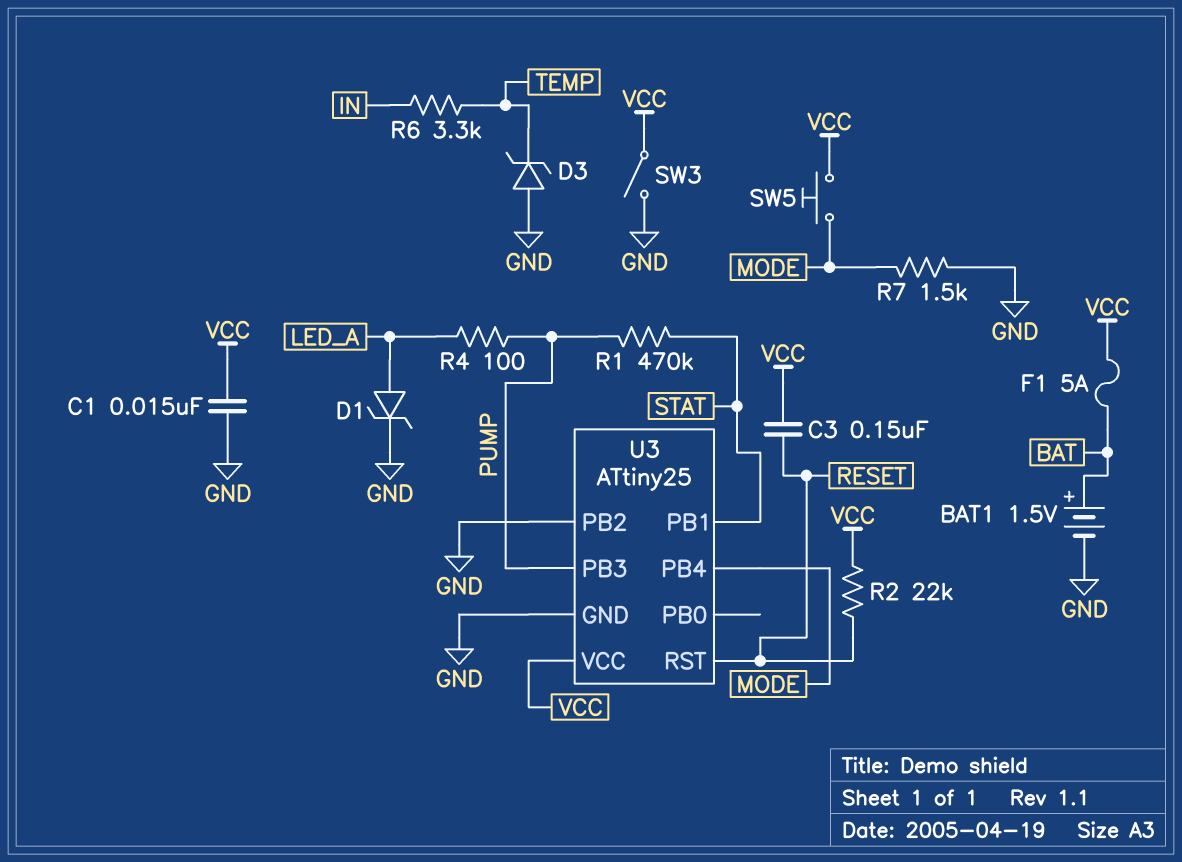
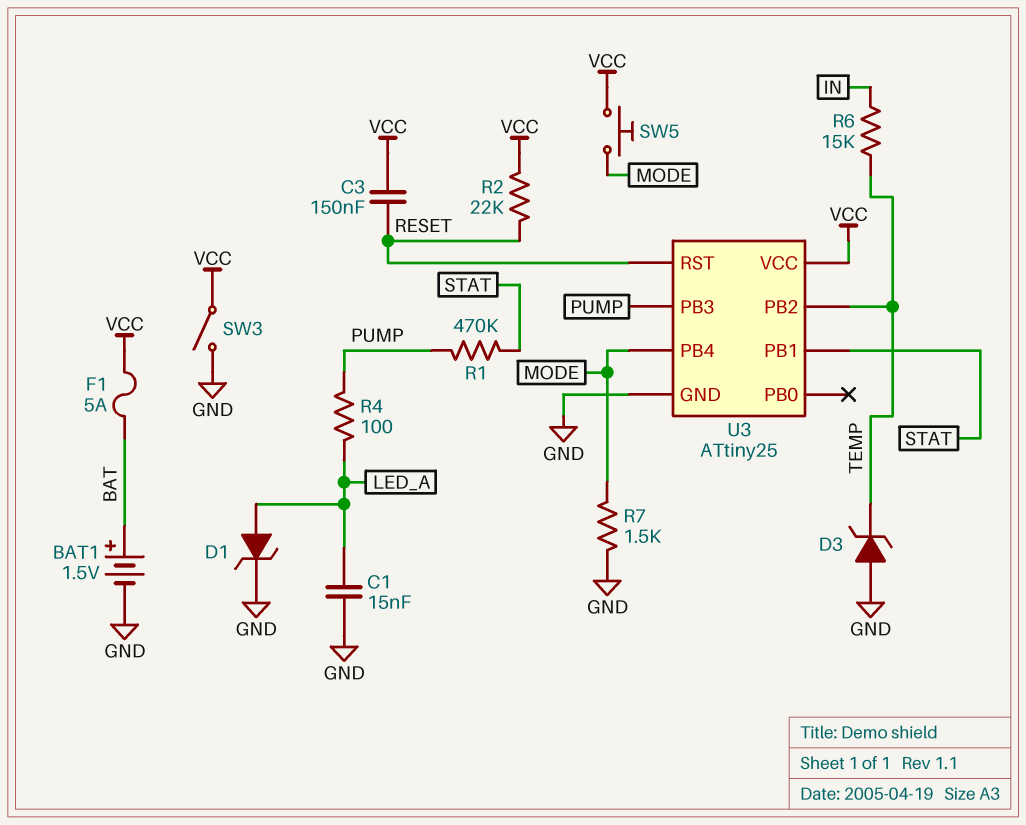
C1: 15nF (GND, VCC) -> 15nF (GND, LED_A)
R6: 3.3k (IN, TEMP) -> 15k (IN, TEMP)
U3 pin PB2: GND -> TEMP

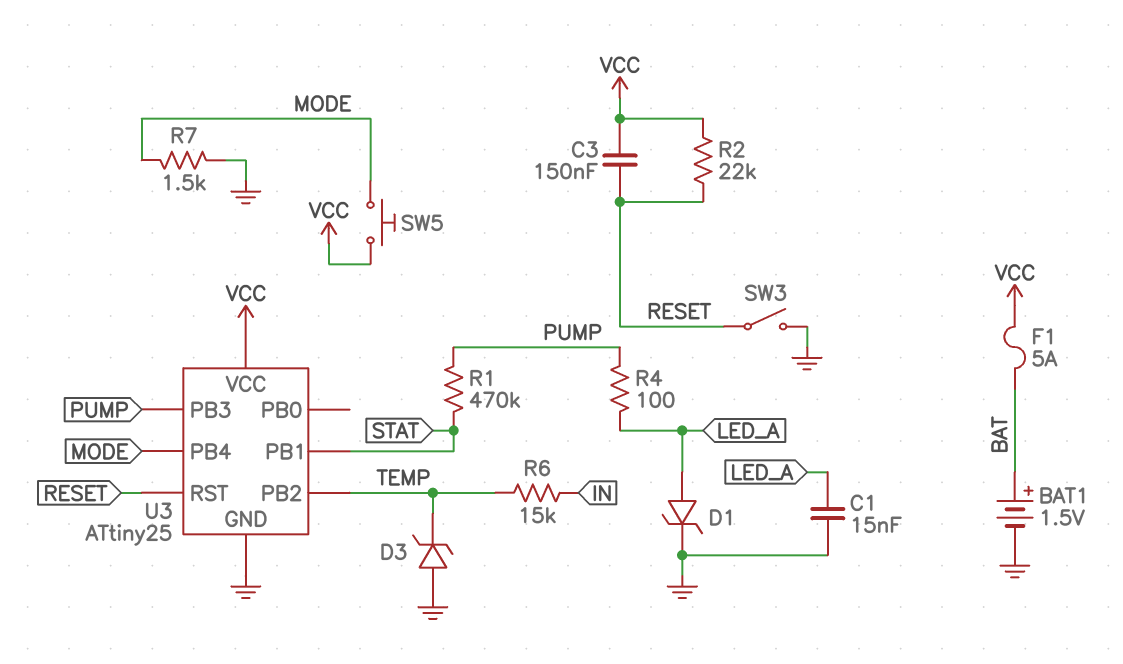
SW3: switch (GND, VCC) -> switch (GND, RESET)

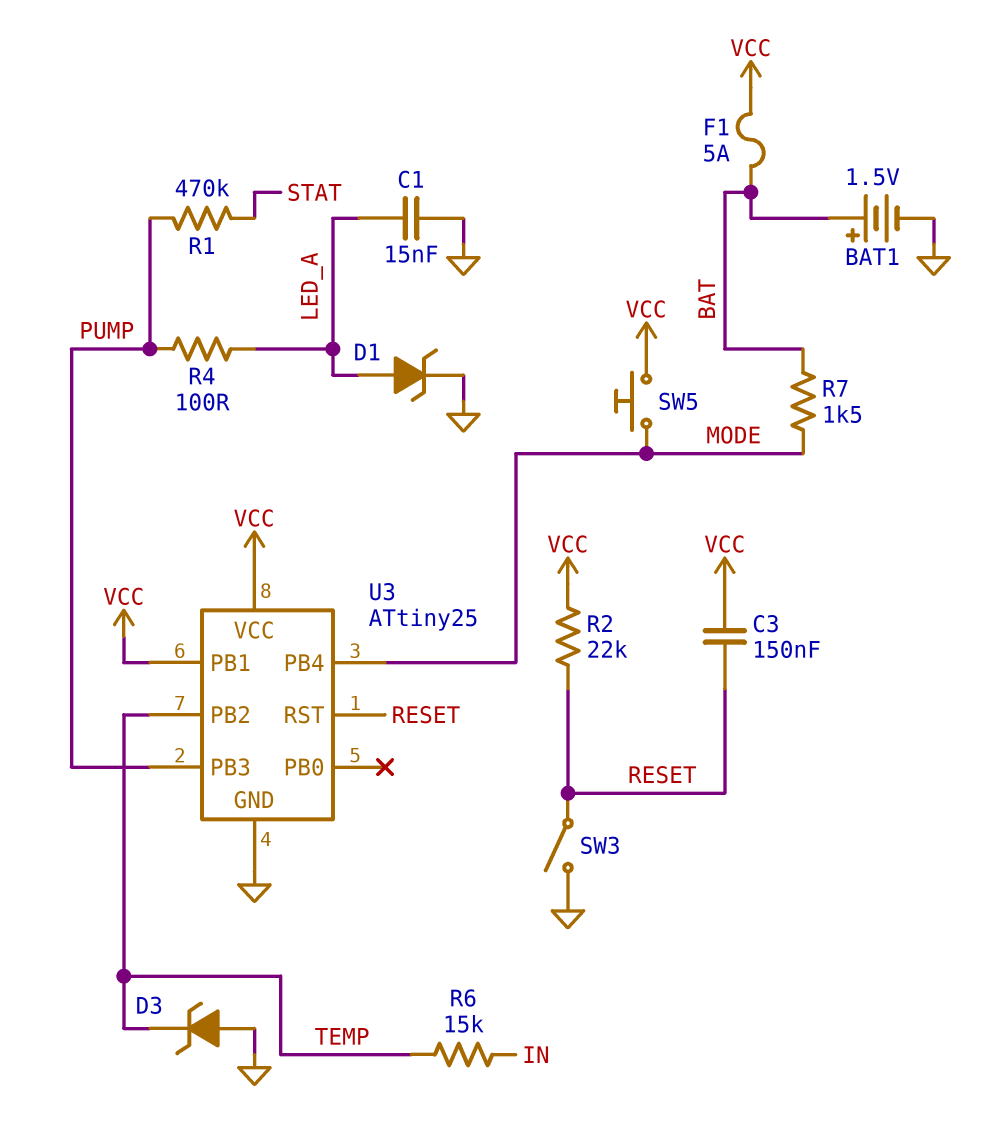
R7: 1.5k (GND, MODE) -> 1.5k (BAT, MODE)
U3 pin PB1: STAT -> VCC

